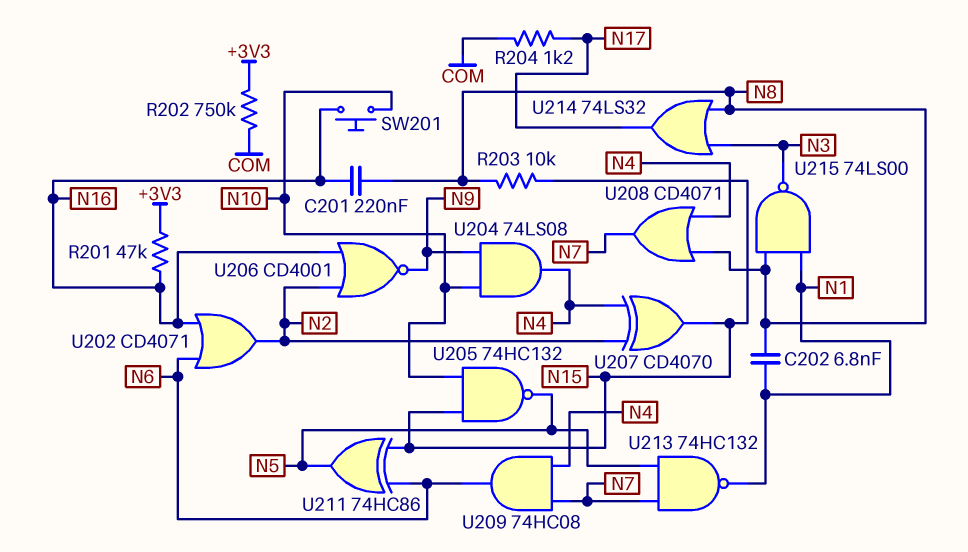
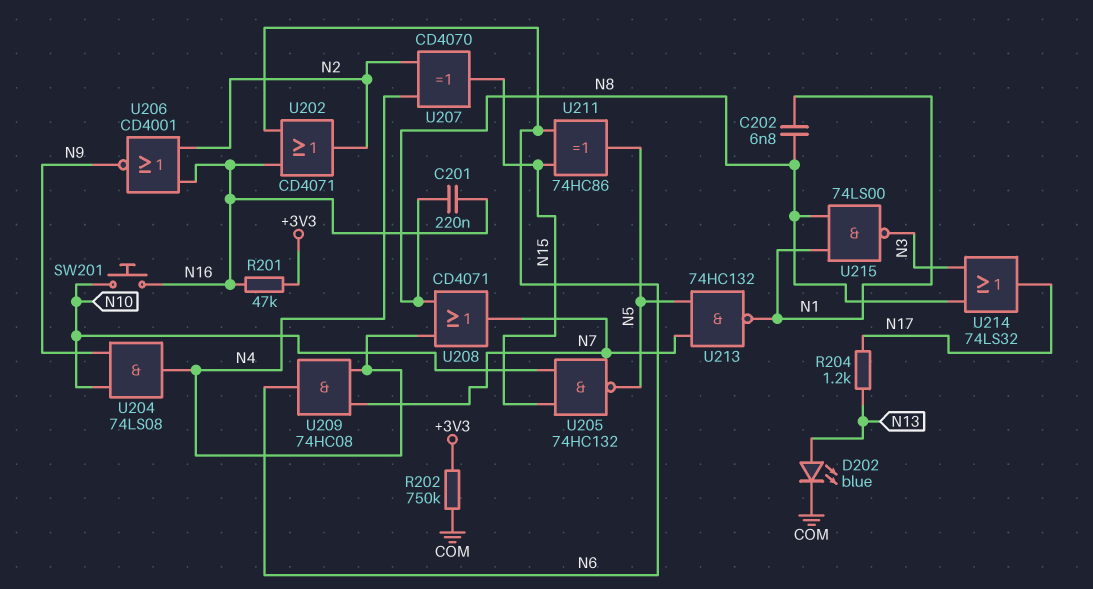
D202: none -> LED blue (A N13, K COM)
R203: 10k (N8, N15) -> none
R204: 1.2k (COM, N17) -> 1.2k (N13, N17)

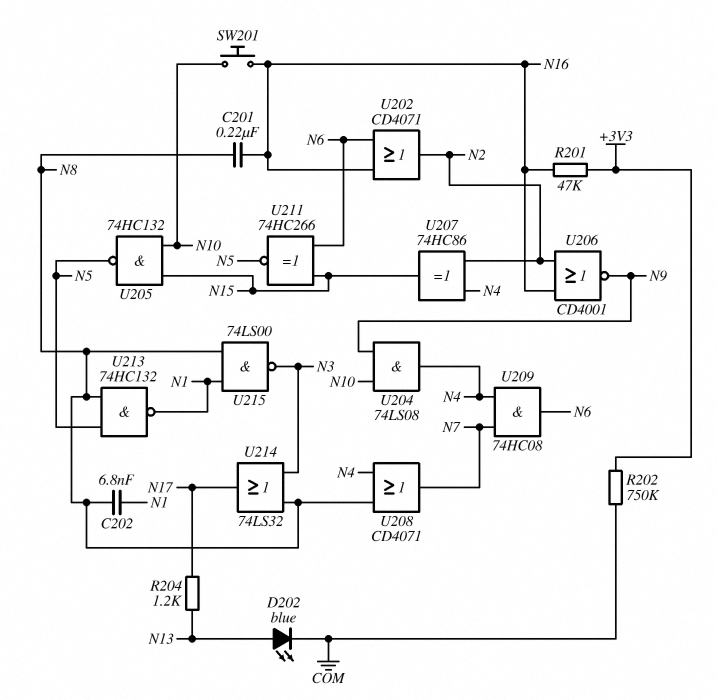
U207: XOR CD4070 (in N2, in N4, out N15) -> XOR 74HC86 (in N2, in N4, out N15)
U211: XOR 74HC86 (in N6, in N15, out N5) -> XNOR 74HC266 (in N6, in N15, out N5)
U213: NAND 74HC132 (in N5, in N7, out N1) -> NAND 74HC132 (in N5, in N8, out N1)

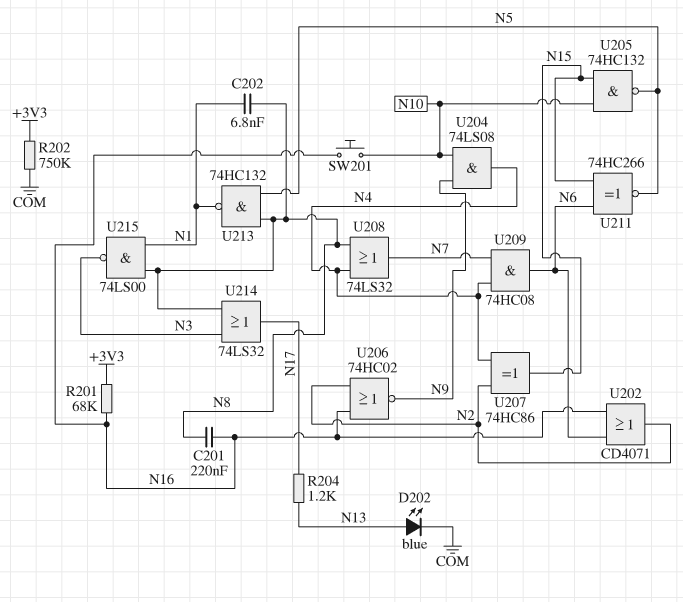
R201: 47k (+3V3, N16) -> 68k (+3V3, N16)
U206: NOR CD4001 (in N2, in N16, out N9) -> NOR 74HC02 (in N2, in N16, out N9)
U208: OR CD4071 (in N4, in N8, out N7) -> OR 74LS32 (in N4, in N8, out N7)

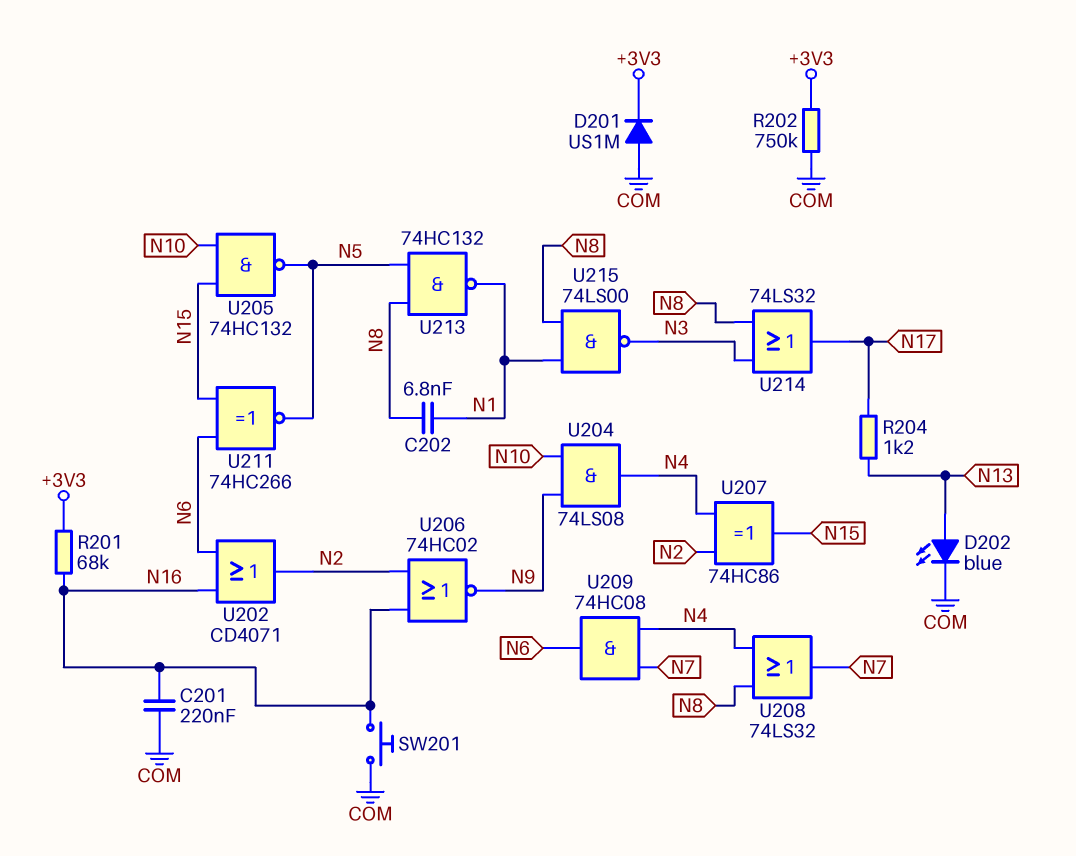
C201: 220nF (N8, N16) -> 220nF (COM, N16)
D201: none -> diode US1M (A COM, K +3V3)
SW201: button (N10, N16) -> button (COM, N16)

